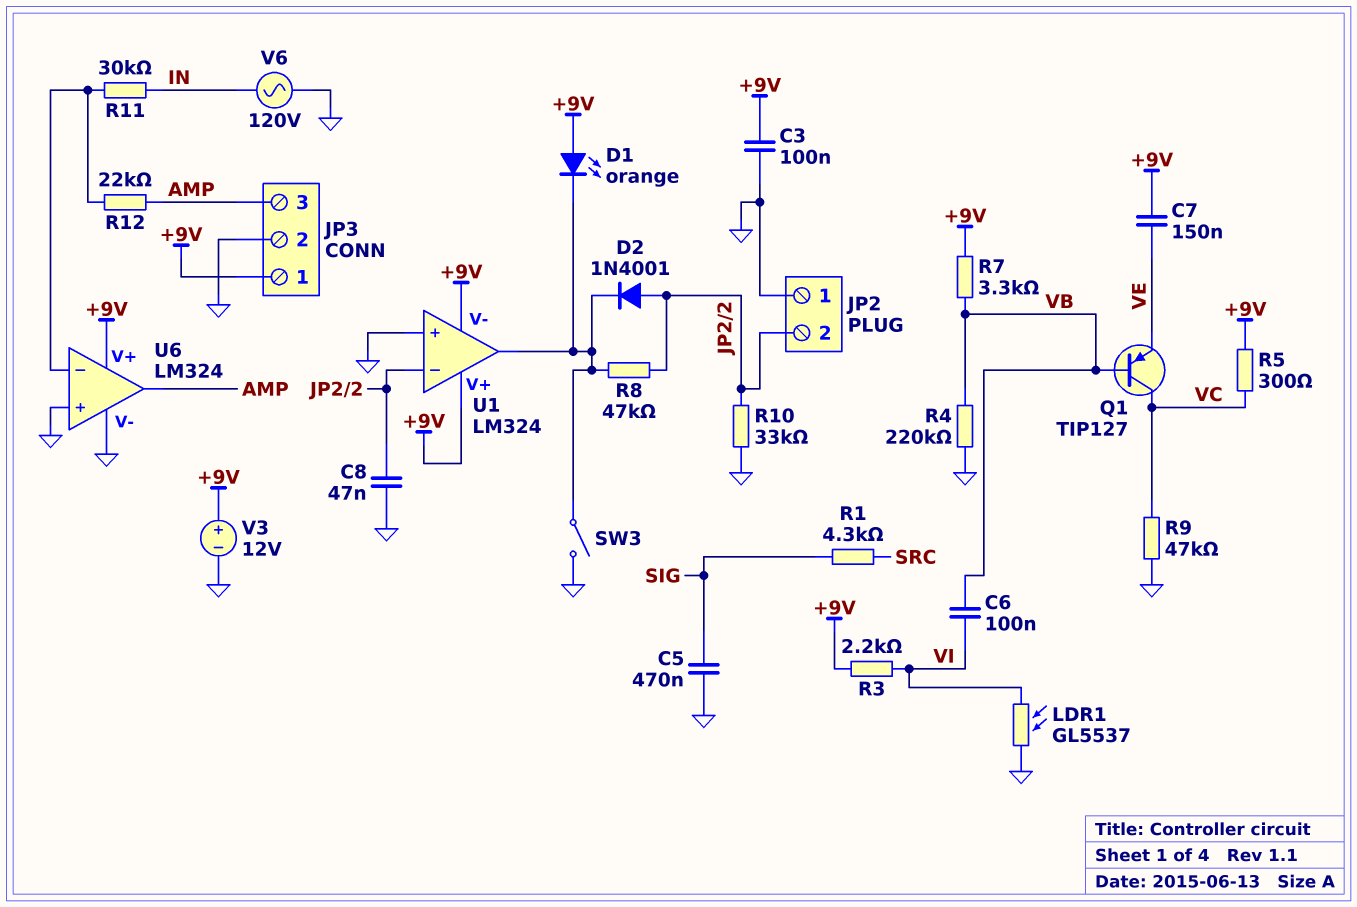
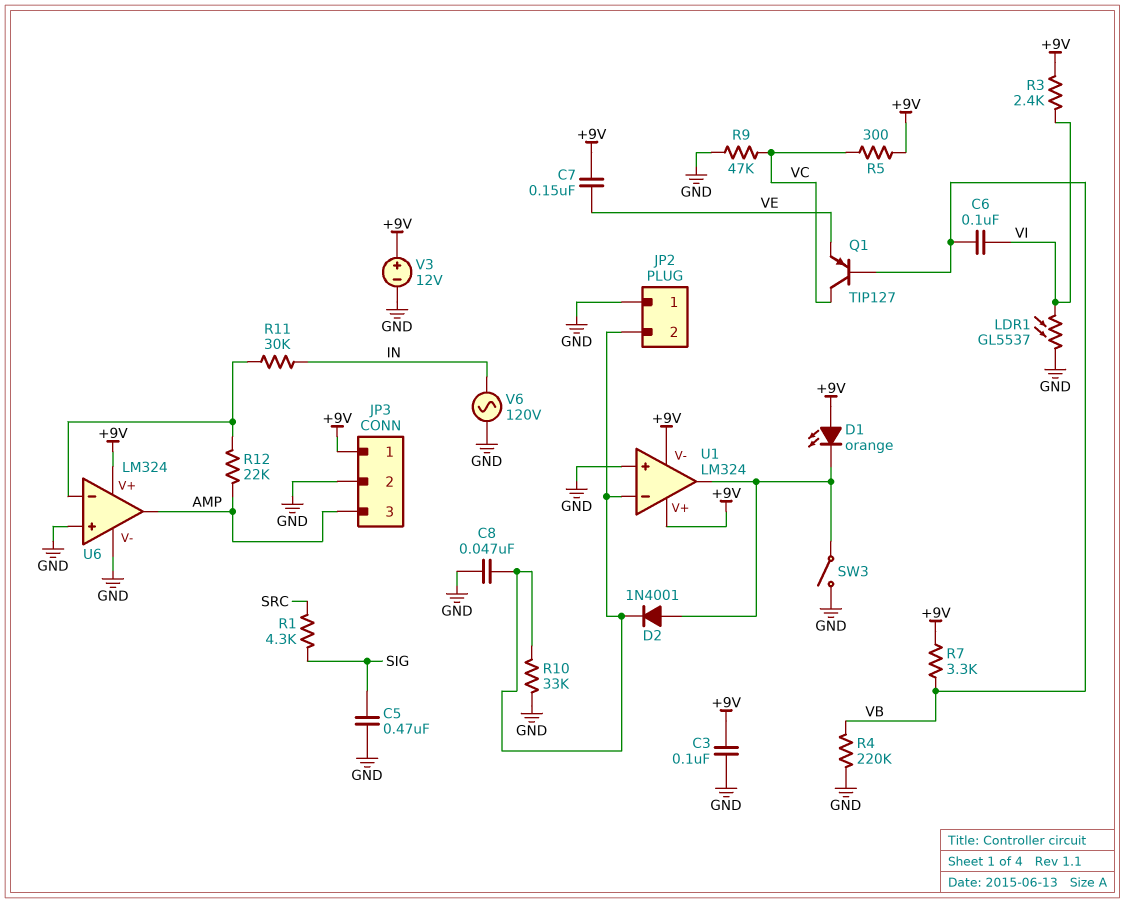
D2: diode 1N4001 (A JP2/2, K U1/out) -> diode 1N4001 (A U1/out, K JP2/2)
R3: 2.2k (+9V, VI) -> 2.4k (+9V, VI)
R8: 47k (JP2/2, U1/out) -> none

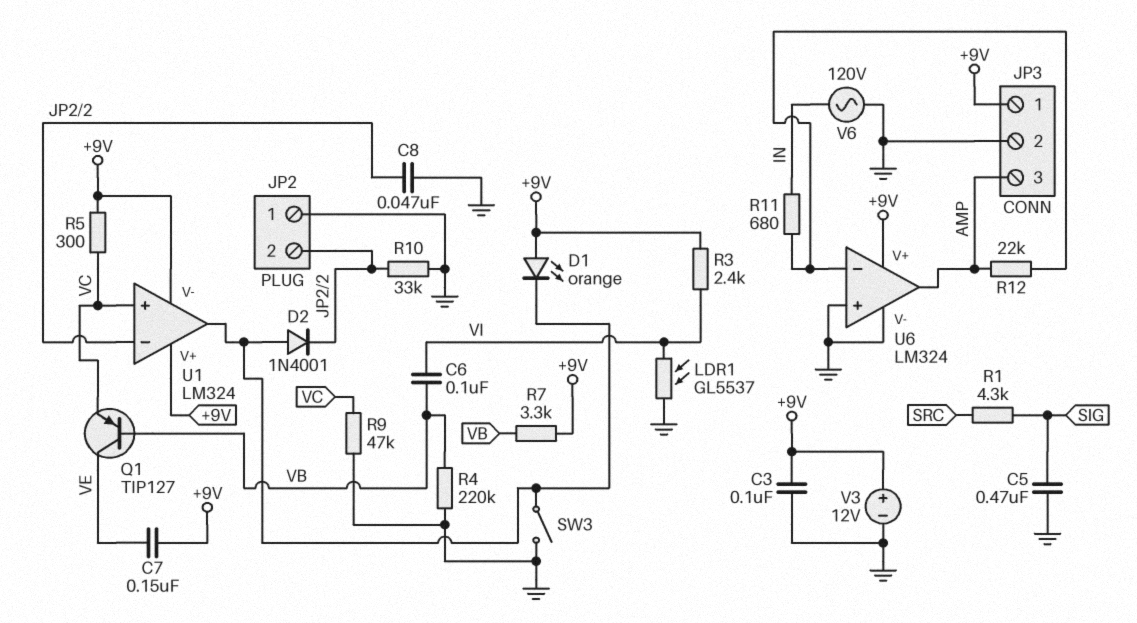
Q1: PNP TIP127 (B VB, C VC, E VE) -> PNP TIP127 (B VB, C VE, E VC)
R11: 30k (IN, U6/in-) -> 680 (IN, U6/in-)
U1 pin in+: GND -> VC

